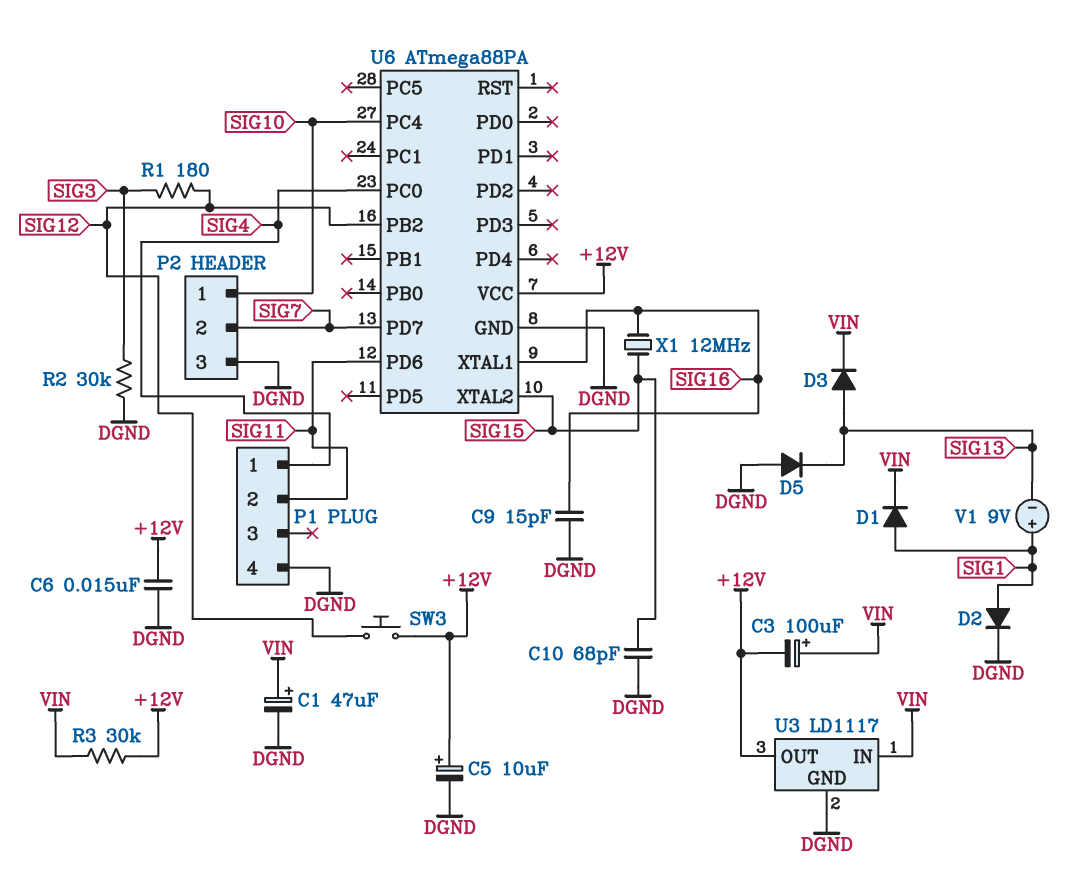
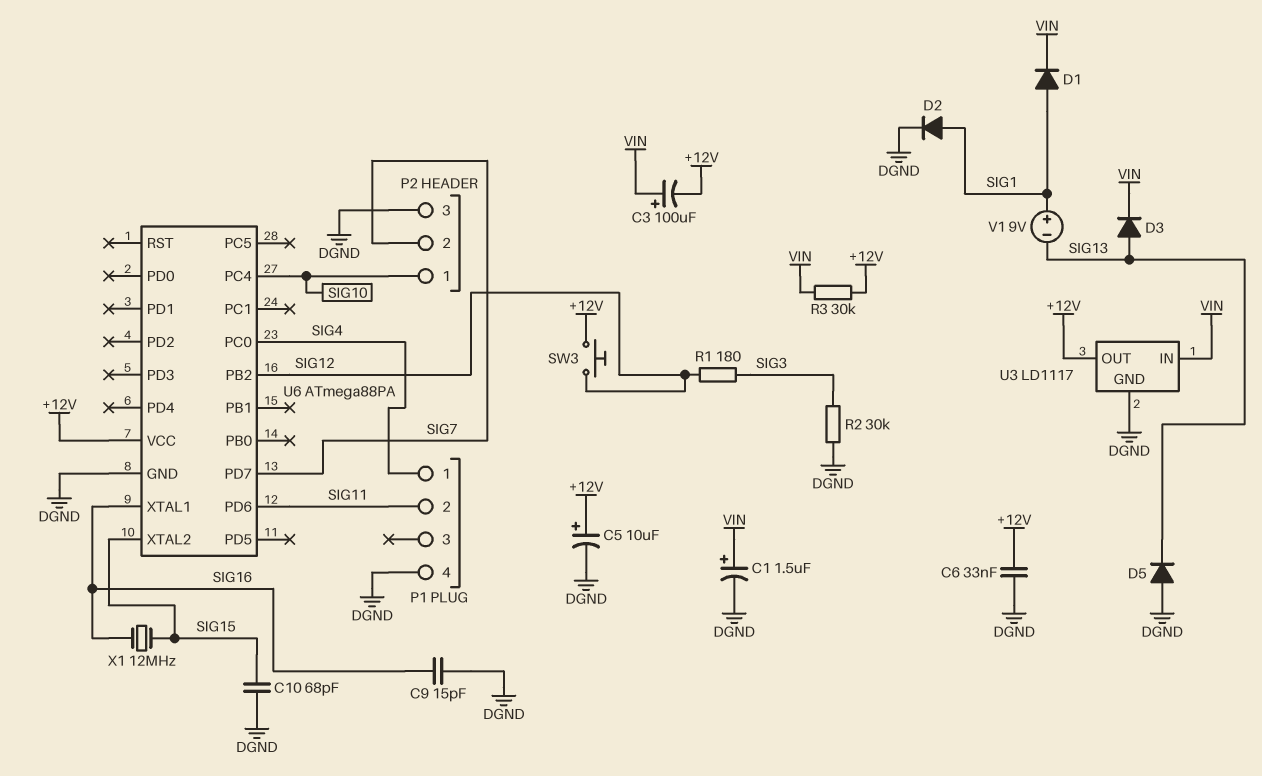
C1: 47uF (plus VIN, minus DGND) -> 1.5uF (plus VIN, minus DGND)
C6: 15nF (+12V, DGND) -> 33nF (+12V, DGND)

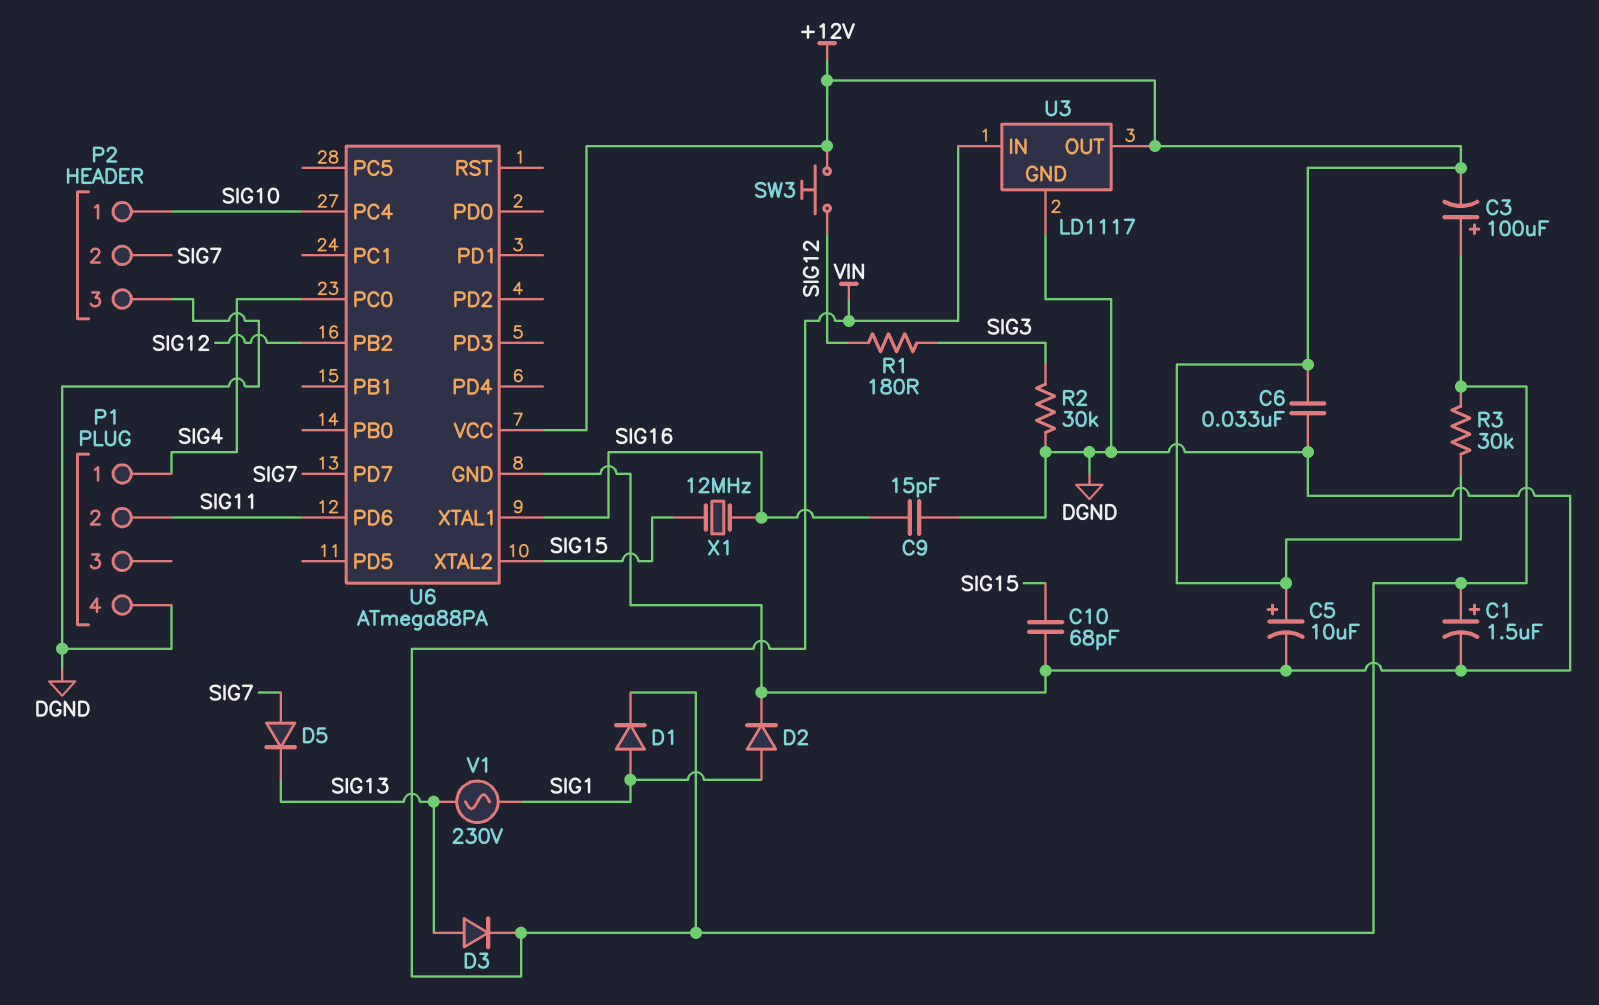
D5: diode (A DGND, K SIG13) -> diode (A SIG7, K SIG13)
V1: 9V (plus SIG1, minus SIG13) -> AC 230V (SIG1, SIG13)

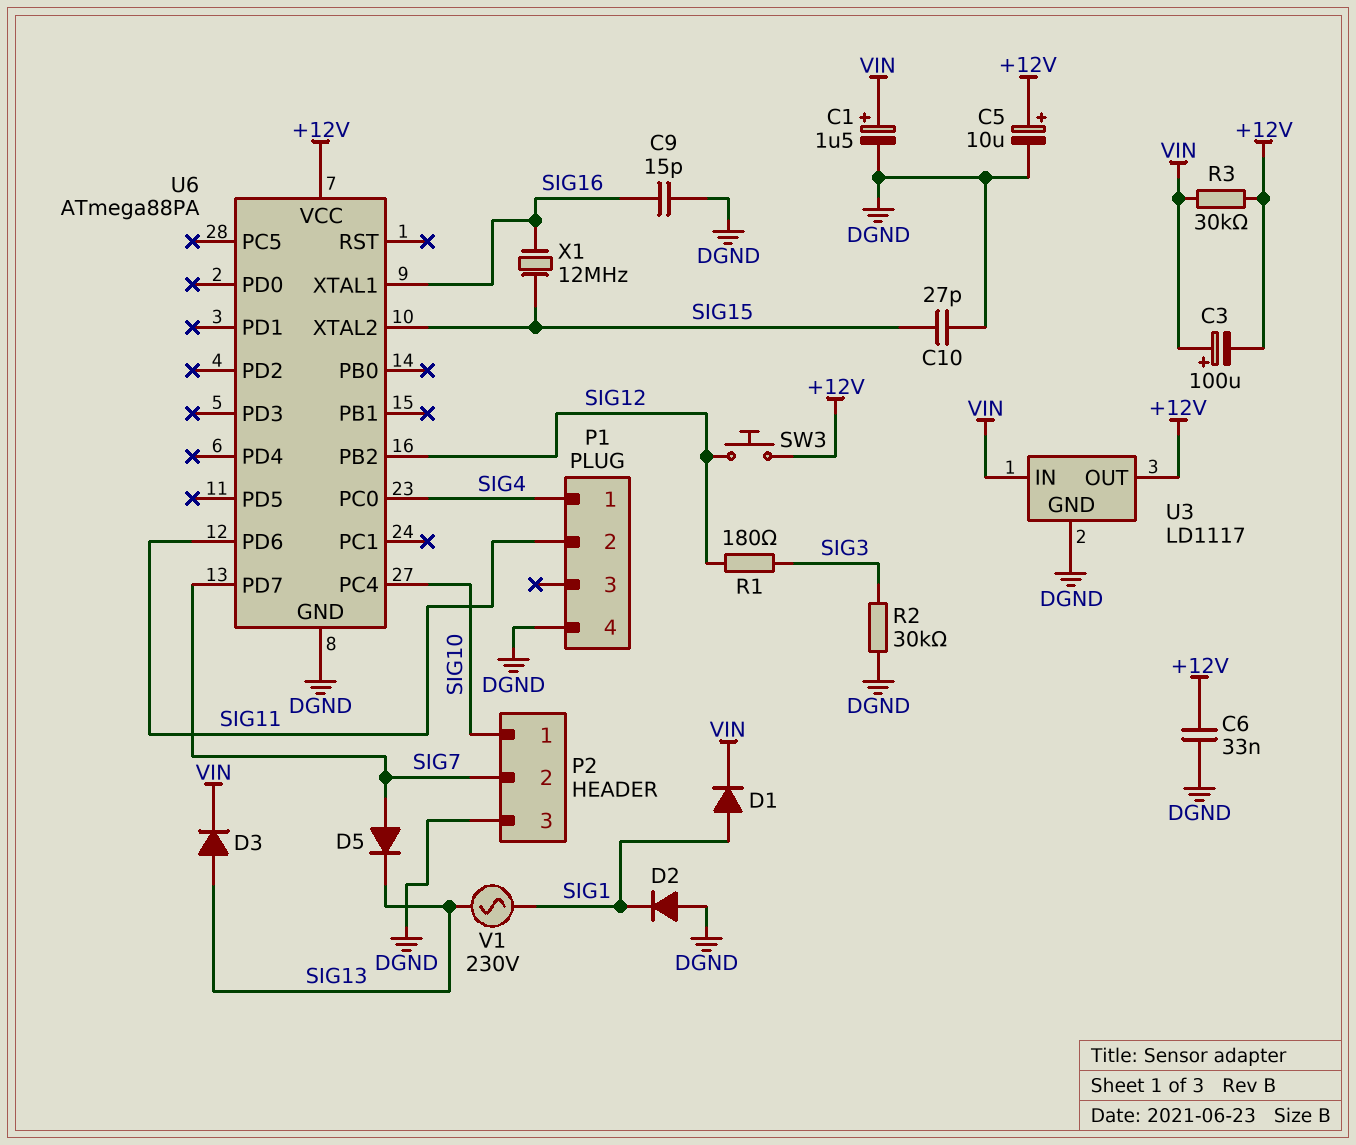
C10: 68pF (DGND, SIG15) -> 27pF (DGND, SIG15)
D2: diode (A SIG1, K DGND) -> diode (A DGND, K SIG1)

